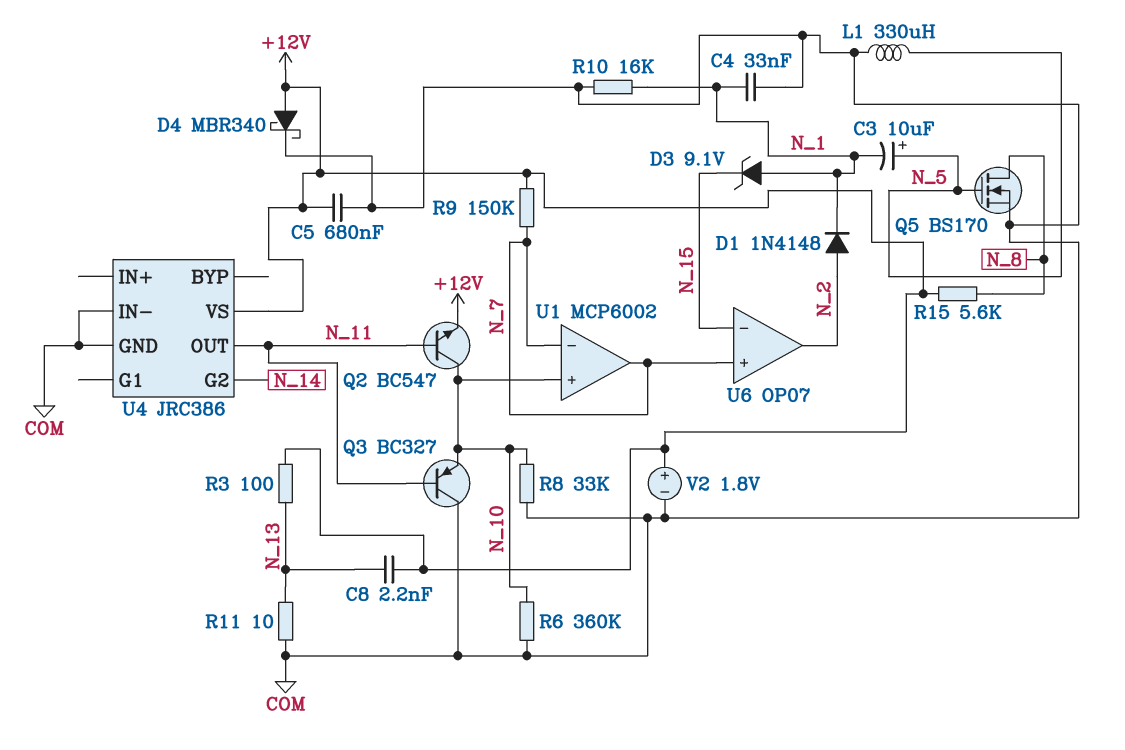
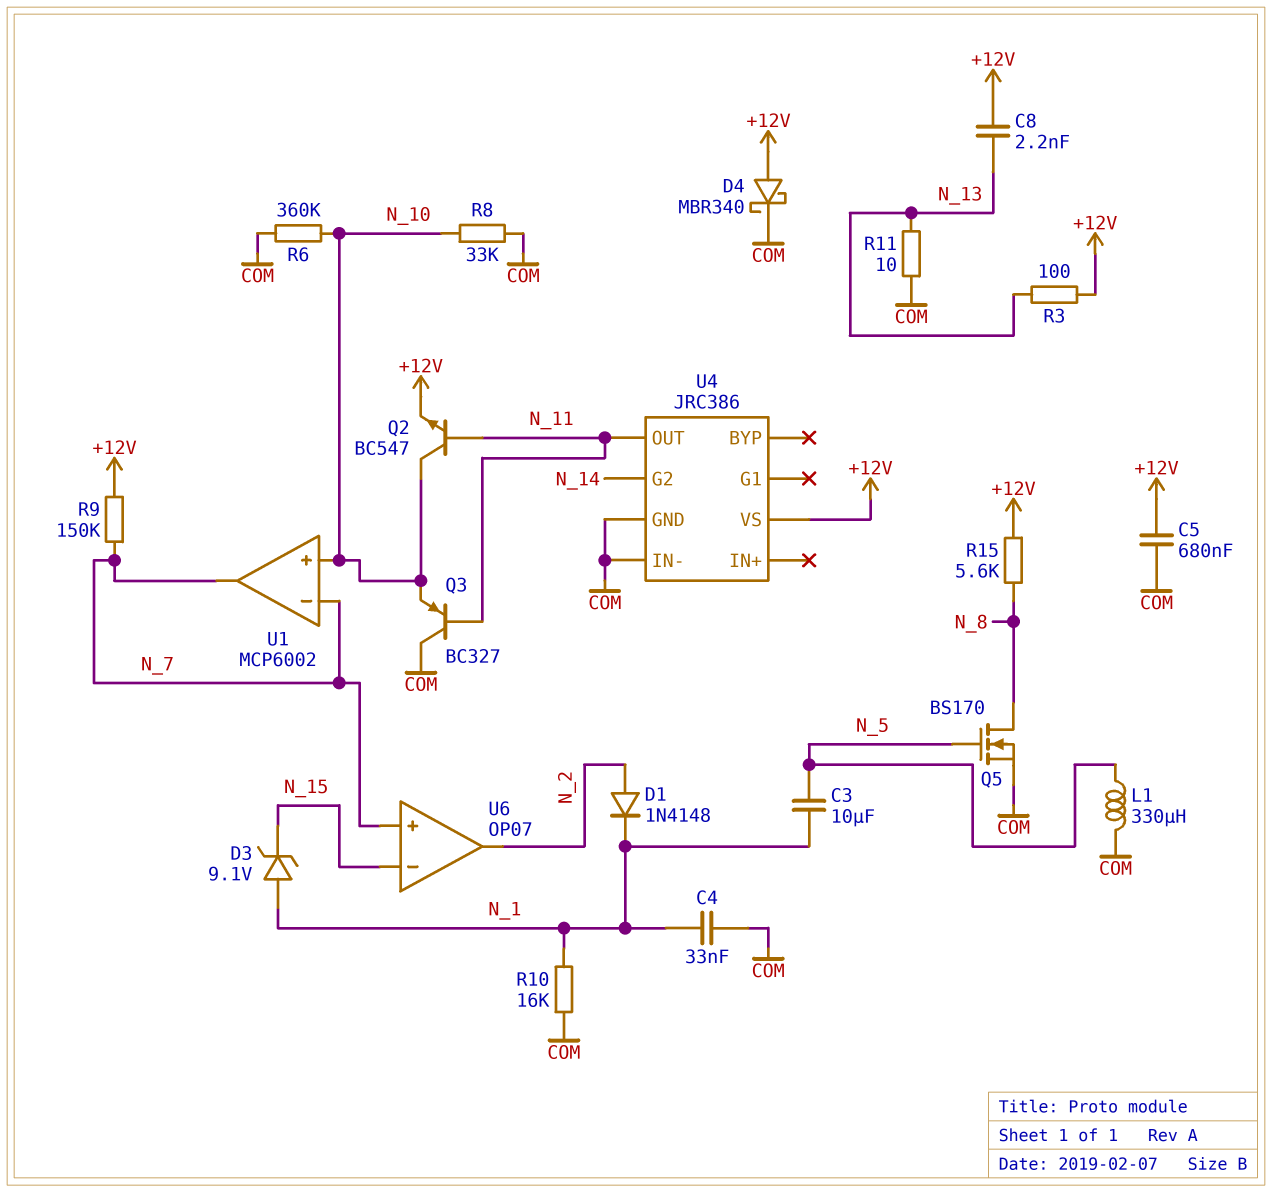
C3: 10uF (plus N_5, minus N_1) -> 10uF (N_1, N_5)
V2: 1.8V (plus +12V, minus COM) -> none

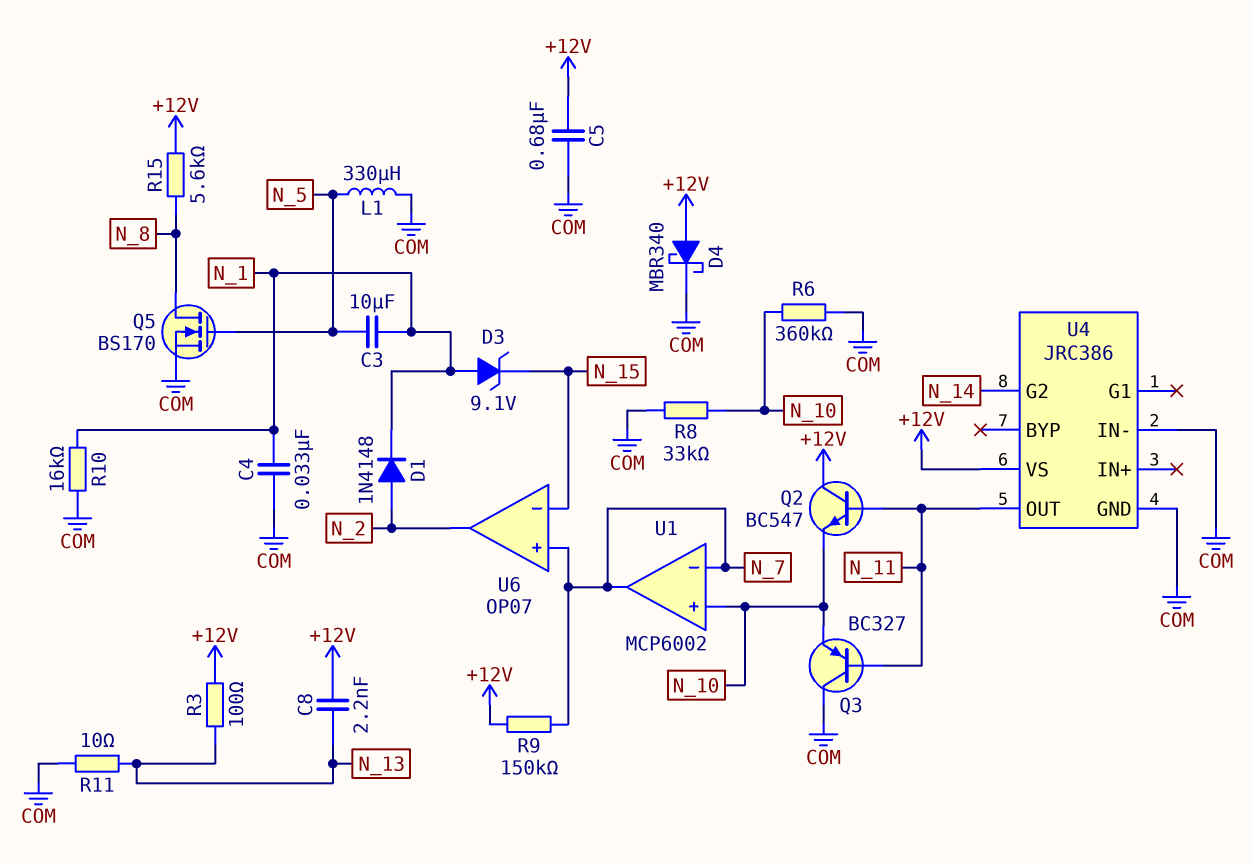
Q2: NPN BC547 (B N_11, C N_10, E +12V) -> NPN BC547 (B N_11, C +12V, E N_10)

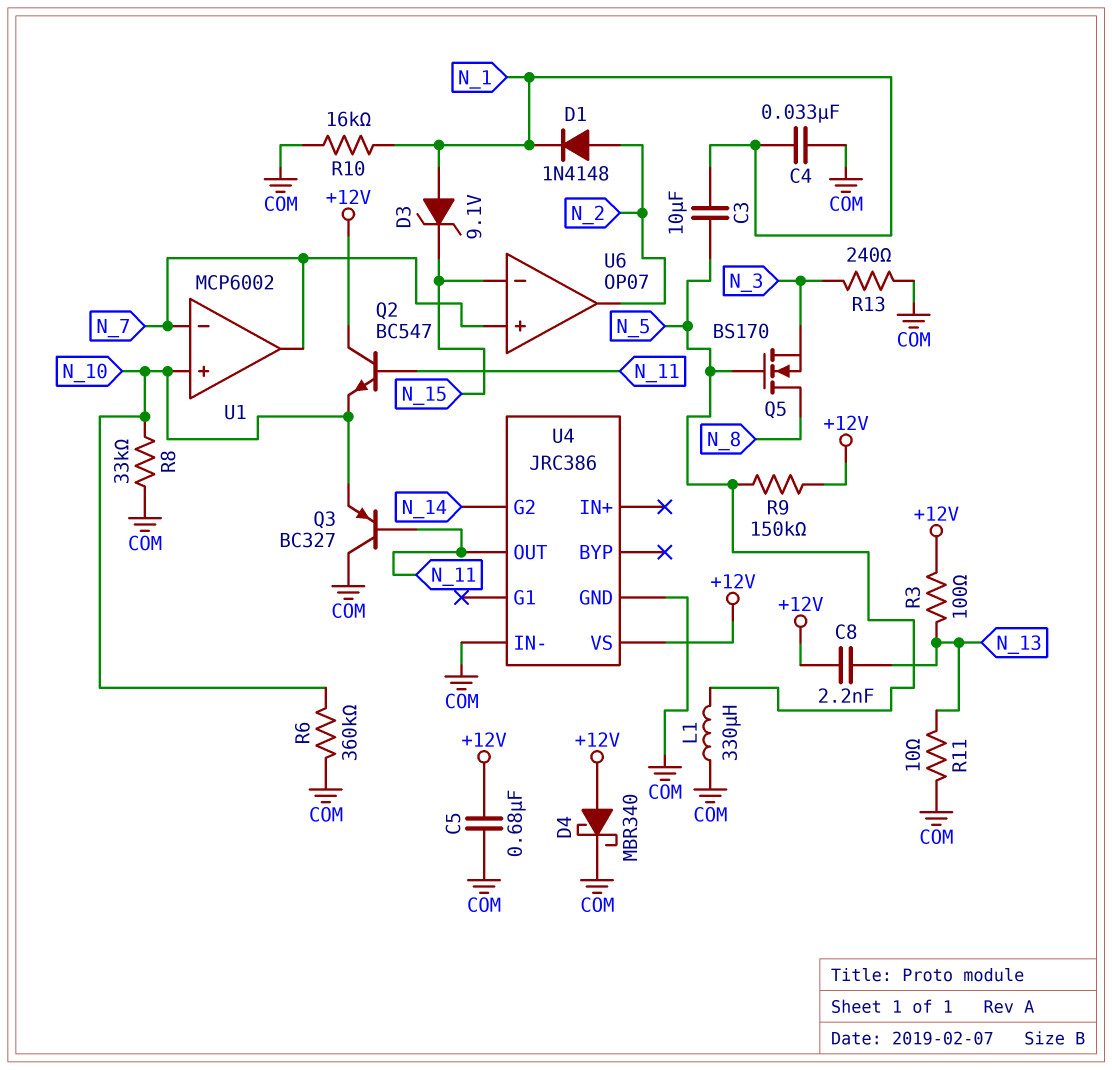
Q5: NMOS BS170 (G N_5, D N_8, S COM) -> NMOS BS170 (G N_5, D N_8, S N_3)
R9: 150k (+12V, N_7) -> 150k (+12V, N_5)
R13: none -> 240 (COM, N_3)
R15: 5.6k (+12V, N_8) -> none

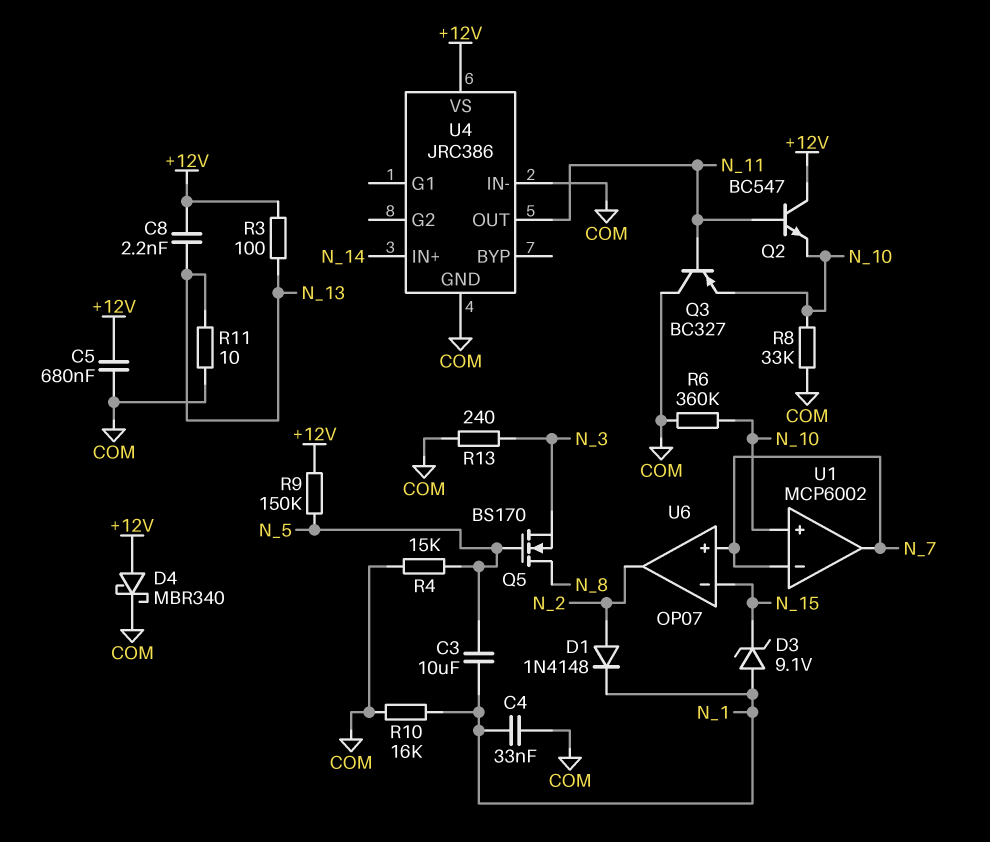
L1: 330uH (COM, N_5) -> none
R4: none -> 15k (COM, N_5)
U4 pin G2: N_14 -> none
U4 pin IN+: none -> N_14

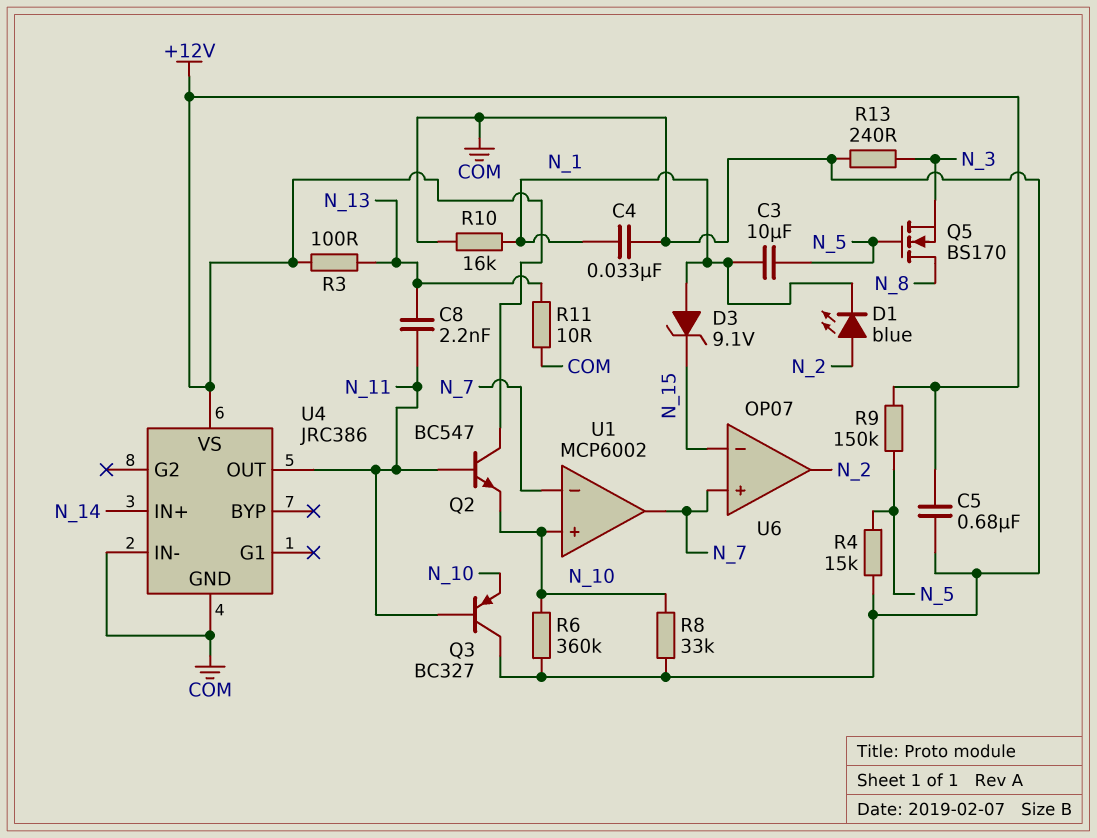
C8: 2.2nF (+12V, N_13) -> 2.2nF (N_11, N_13)
D1: diode 1N4148 (A N_2, K N_1) -> LED blue (A N_2, K N_1)
D4: schottky MBR340 (A +12V, K COM) -> none

